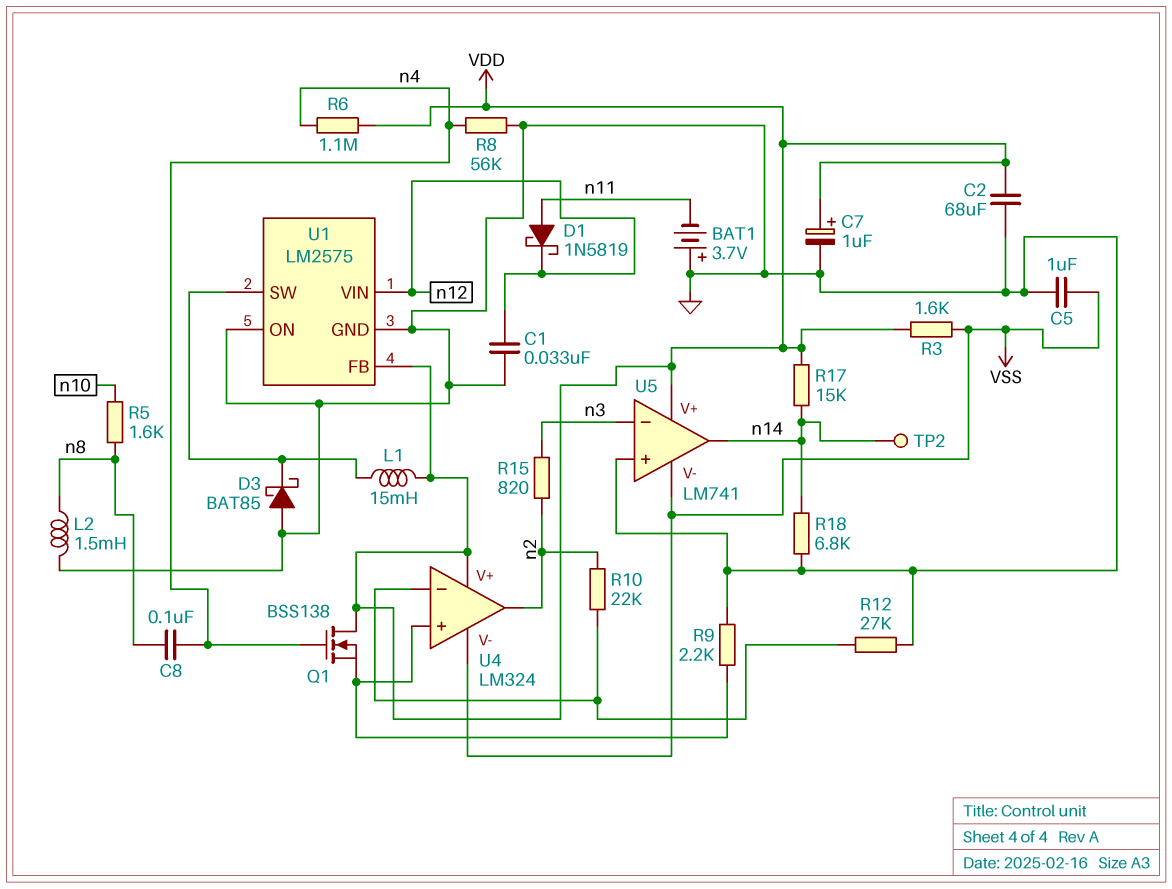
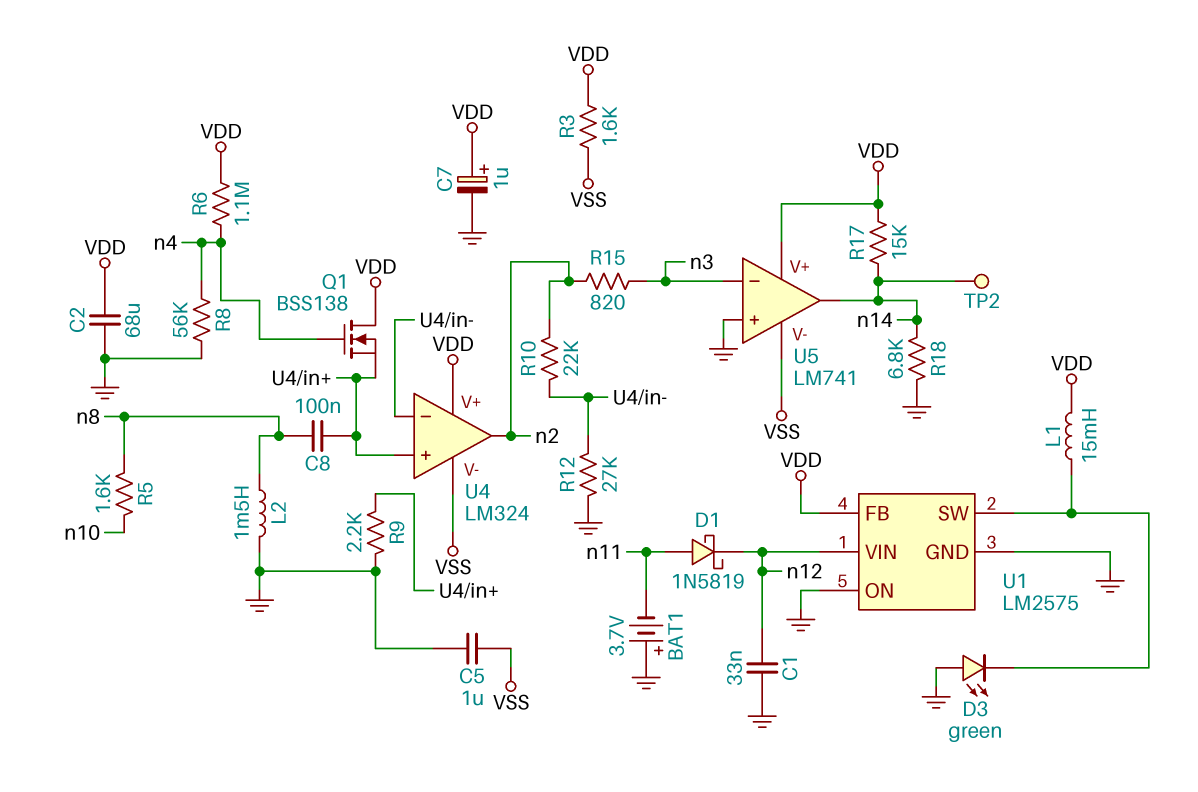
C8: 100nF (n4, n8) -> 100nF (U4/in+, n8)
D3: schottky BAT85 (A GND, K U1/SW) -> LED green (A GND, K U1/SW)

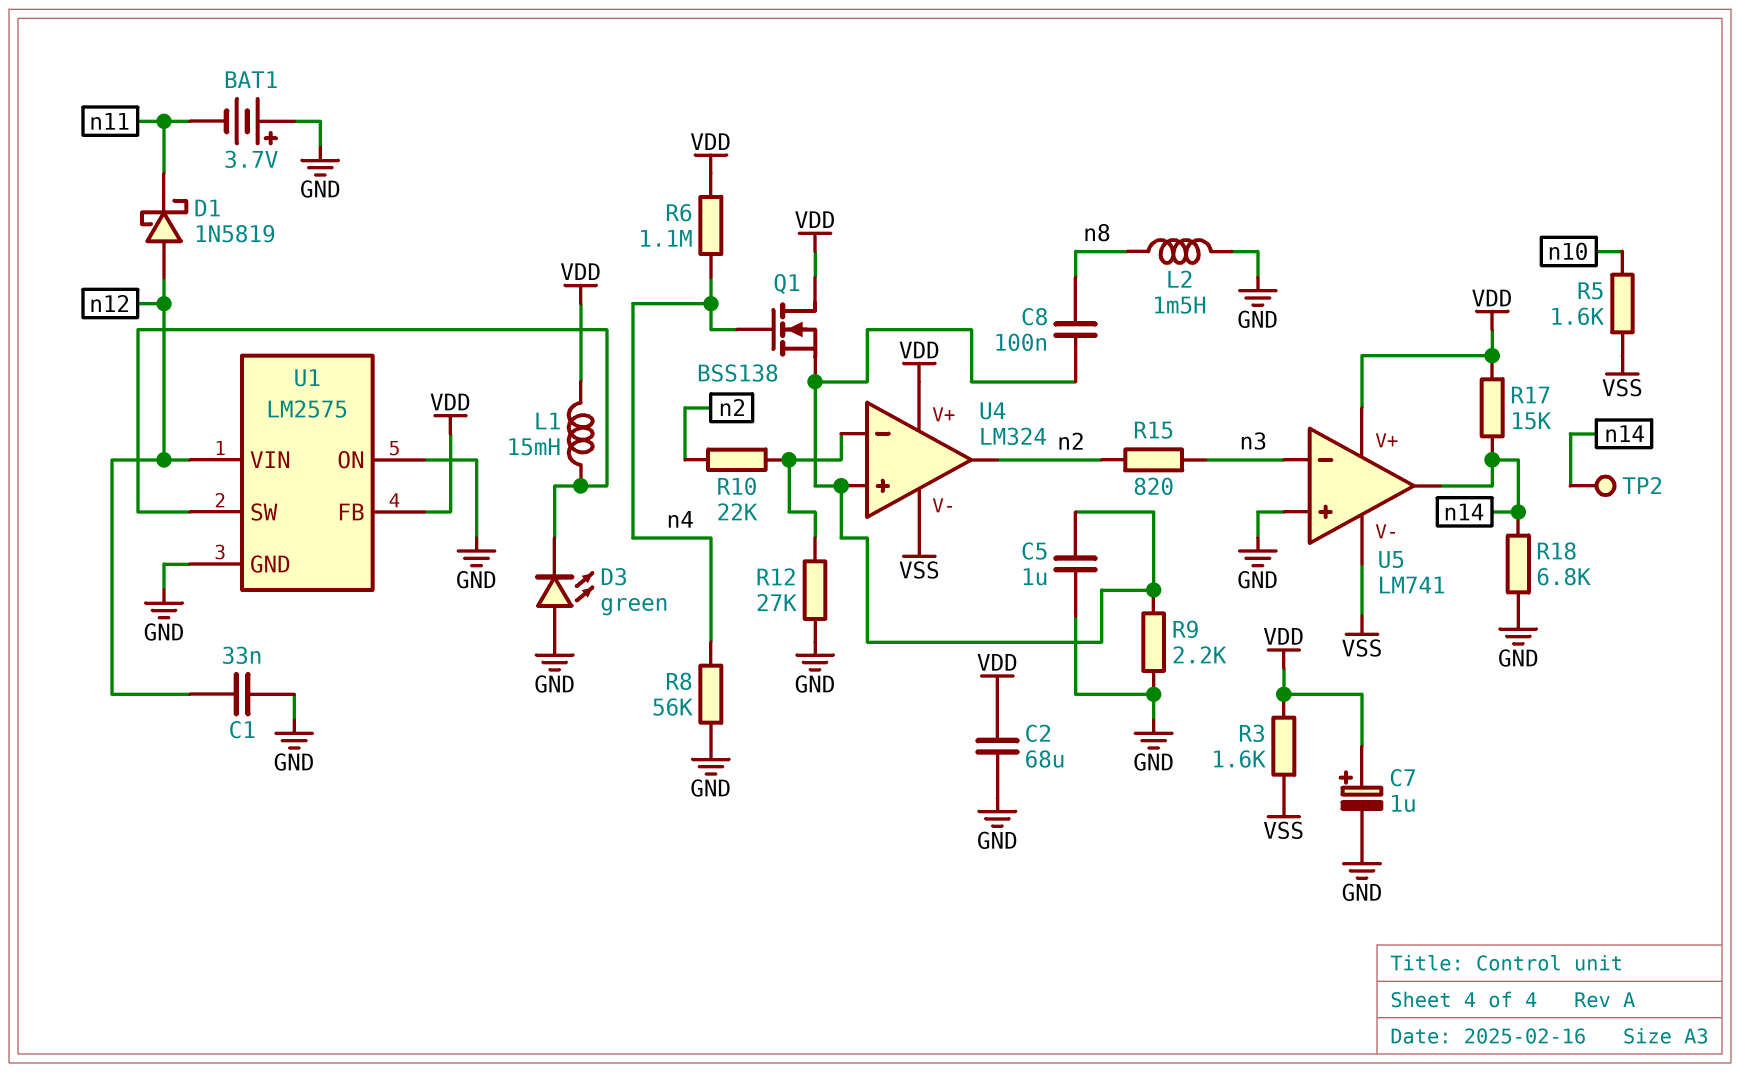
C5: 1uF (GND, VSS) -> 1uF (GND, U4/in+)
D1: schottky 1N5819 (A n11, K n12) -> schottky 1N5819 (A n12, K n11)
R5: 1.6k (n8, n10) -> 1.6k (VSS, n10)

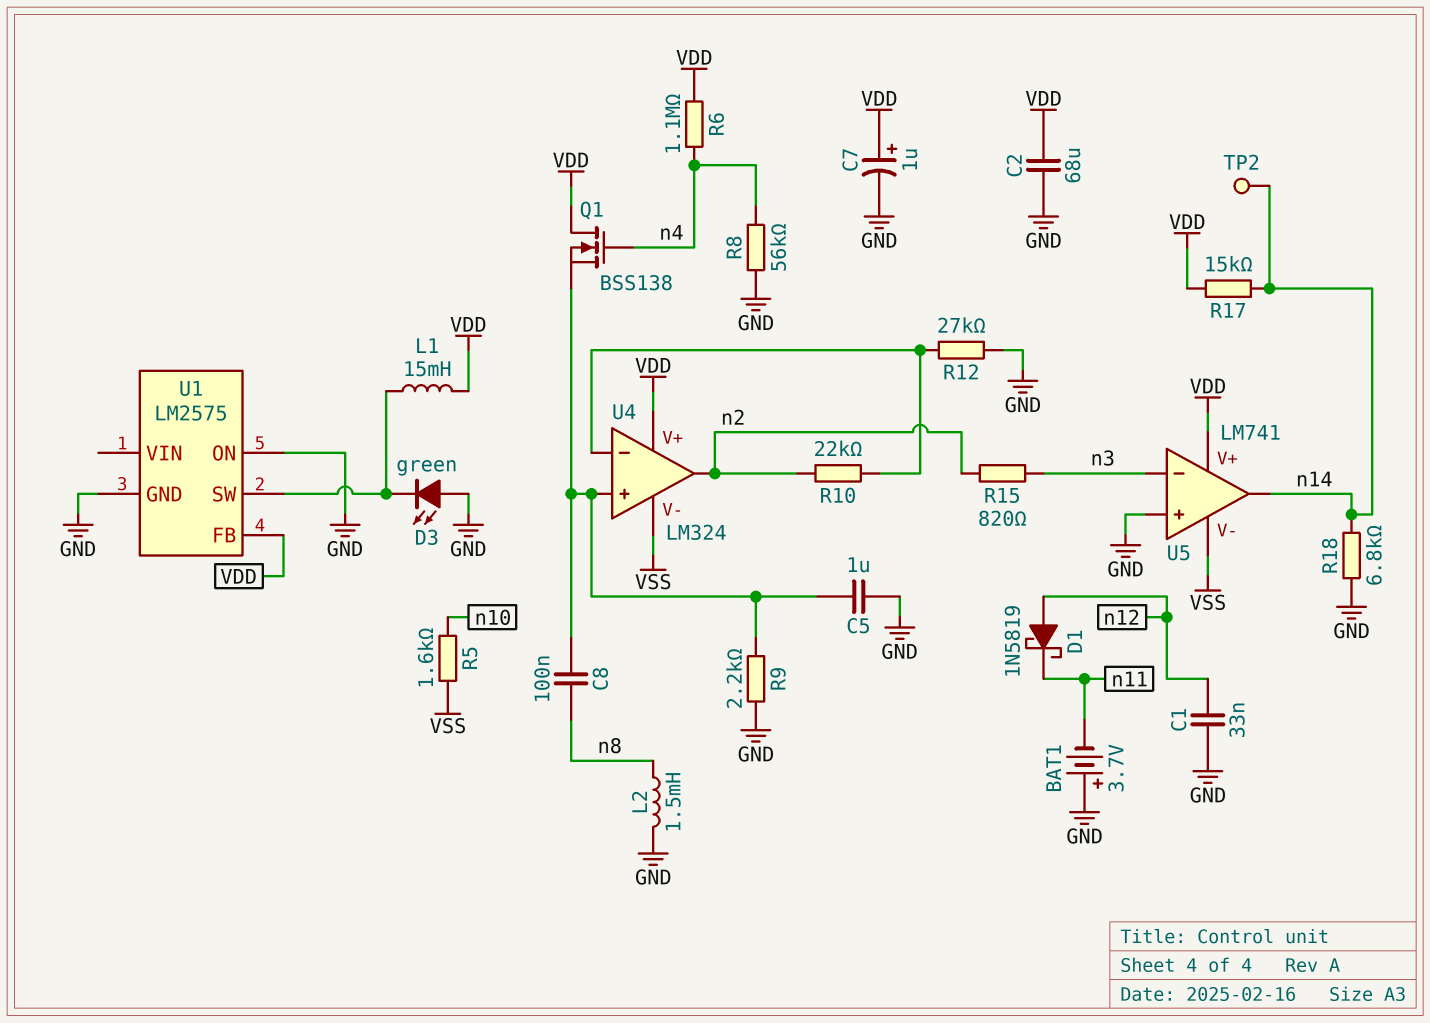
R3: 1.6k (VDD, VSS) -> none
U1 pin VIN: n12 -> none

